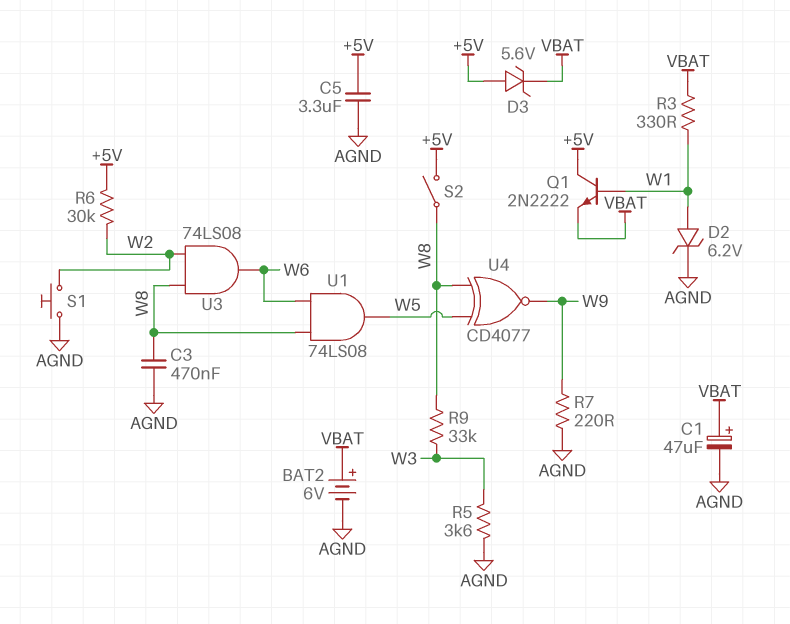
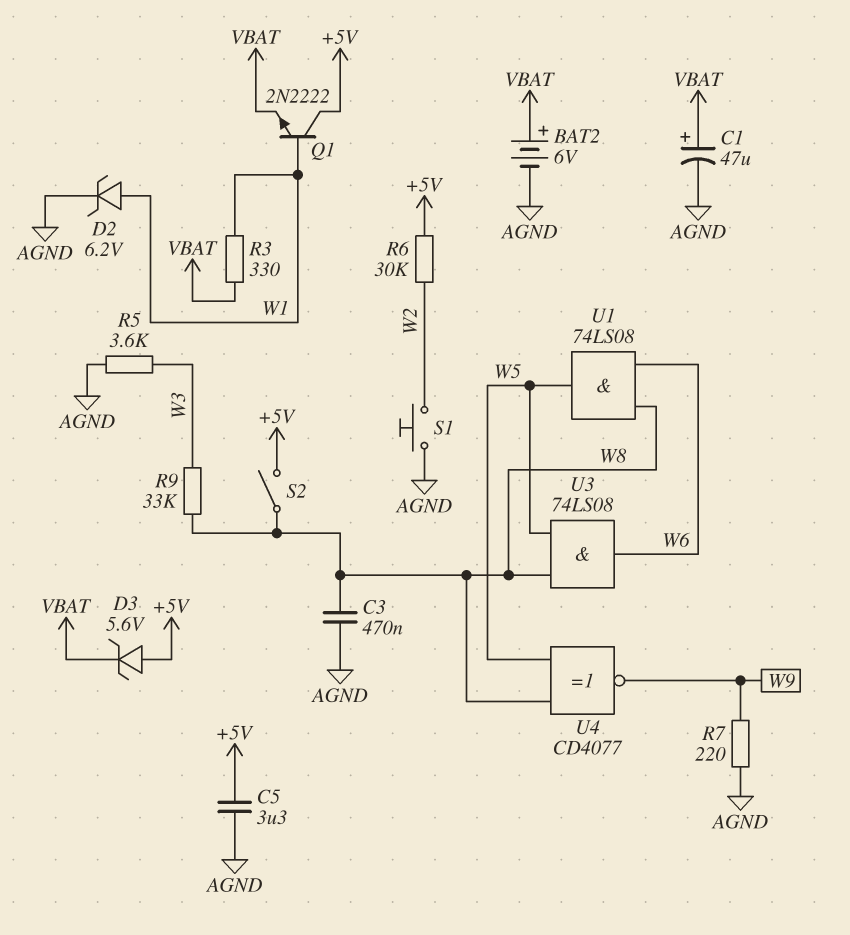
U3: AND 74LS08 (in W2, in W8, out W6) -> AND 74LS08 (in W5, in W8, out W6)

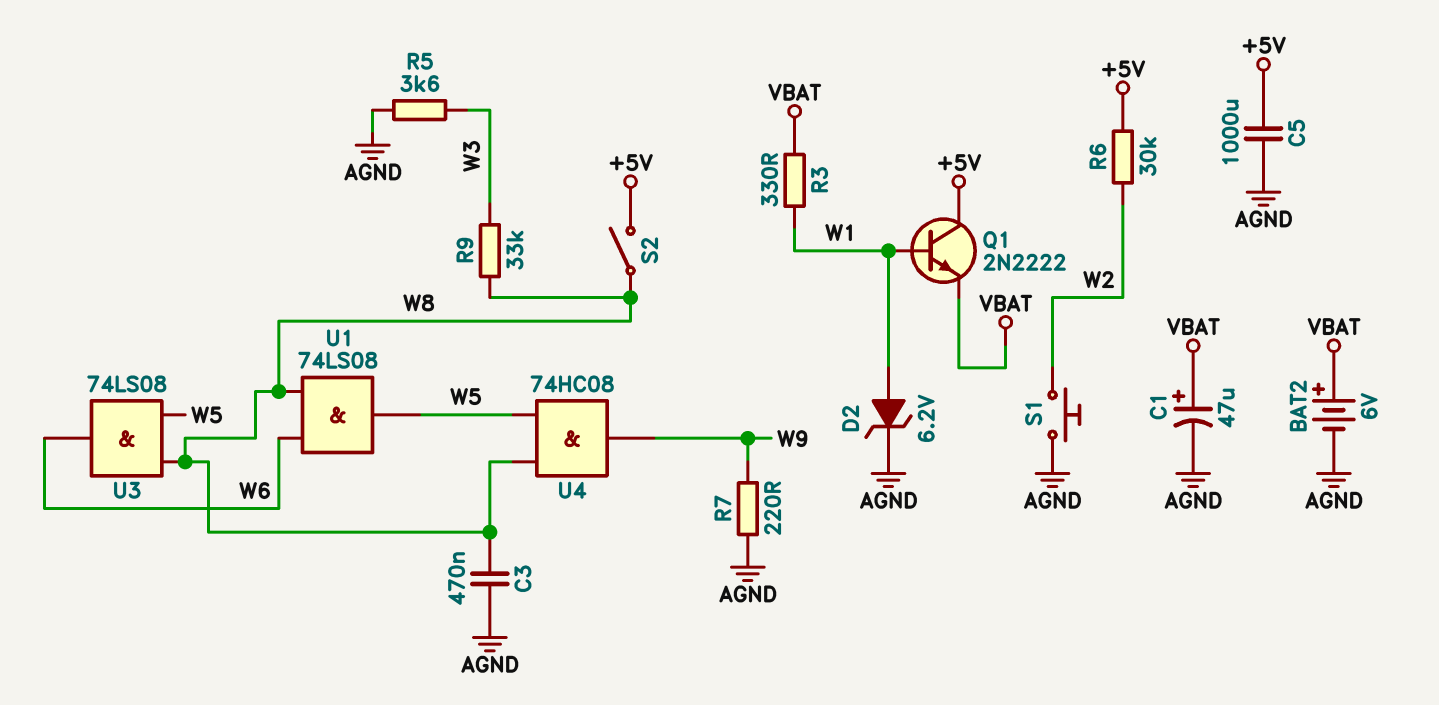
C5: 3.3uF (+5V, AGND) -> 1000uF (+5V, AGND)
D3: zener 5.6V (A +5V, K VBAT) -> none
U4: XNOR CD4077 (in W5, in W8, out W9) -> AND 74HC08 (in W5, in W8, out W9)

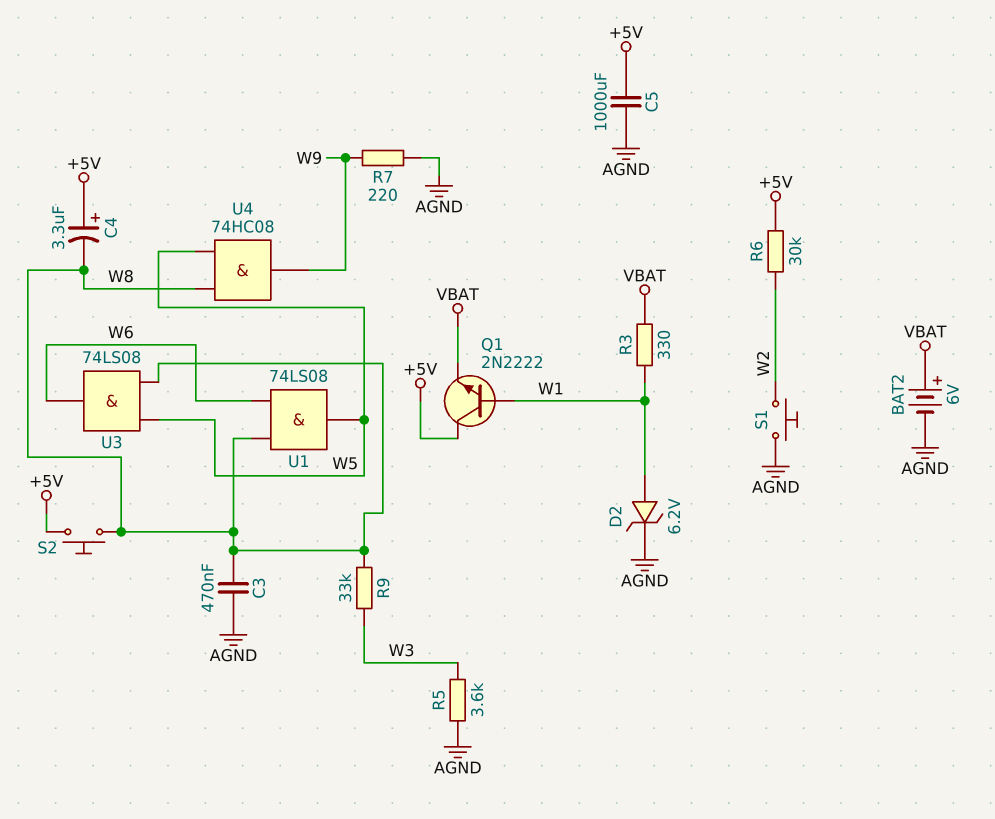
C1: 47uF (plus VBAT, minus AGND) -> none
C4: none -> 3.3uF (plus +5V, minus W8)
S2: switch (+5V, W8) -> button (+5V, W8)

